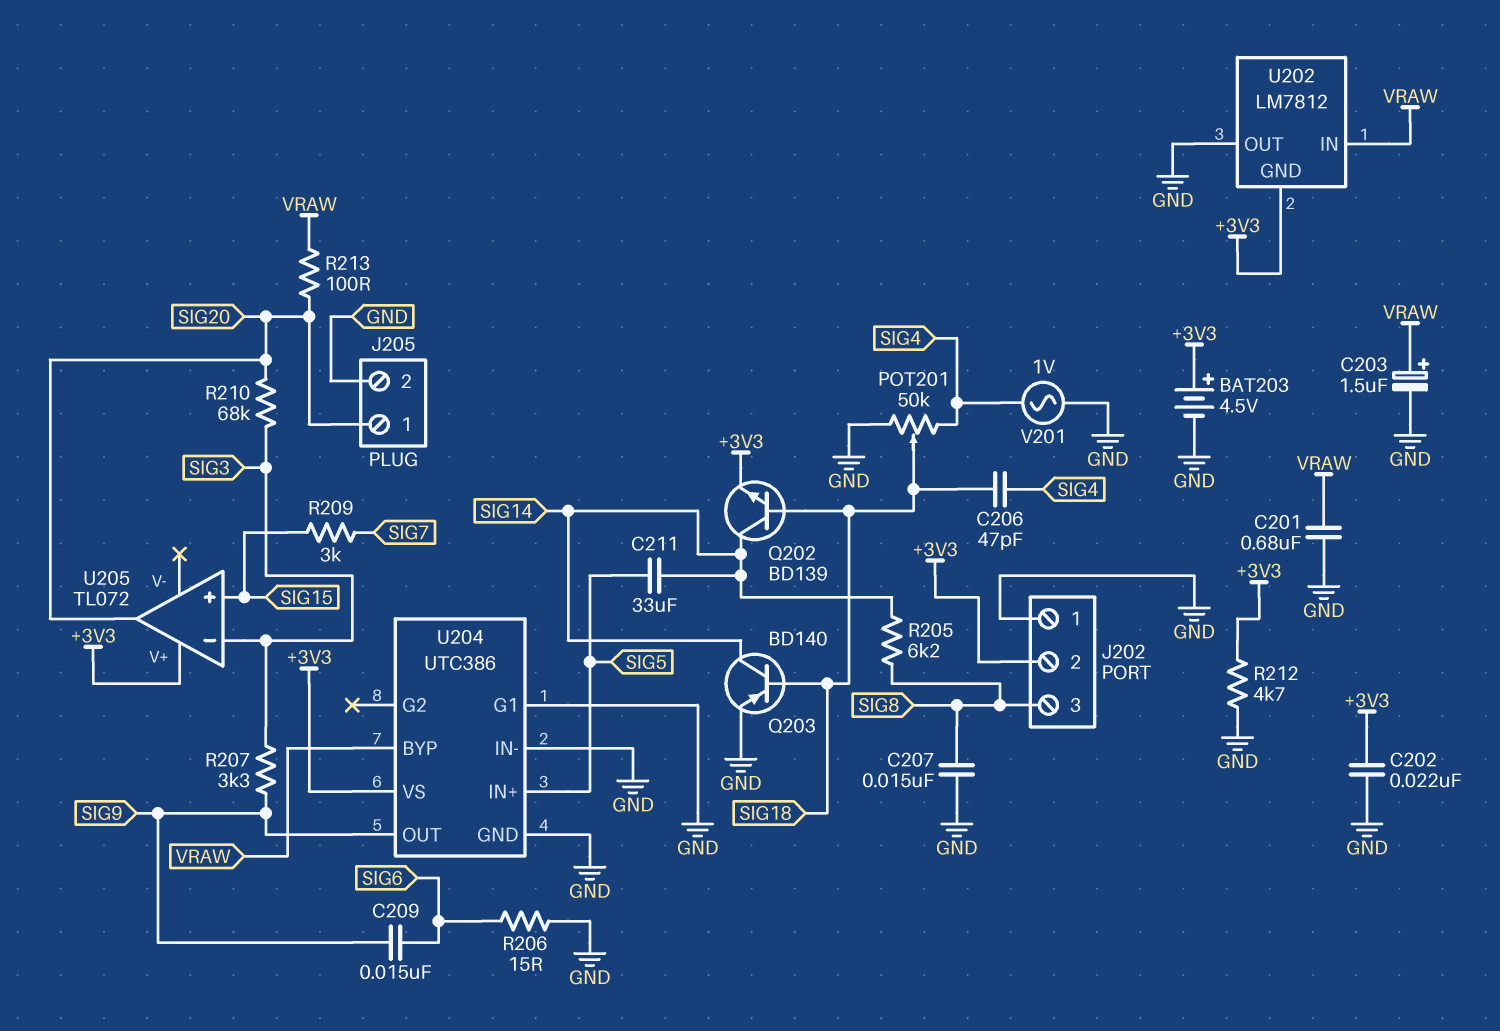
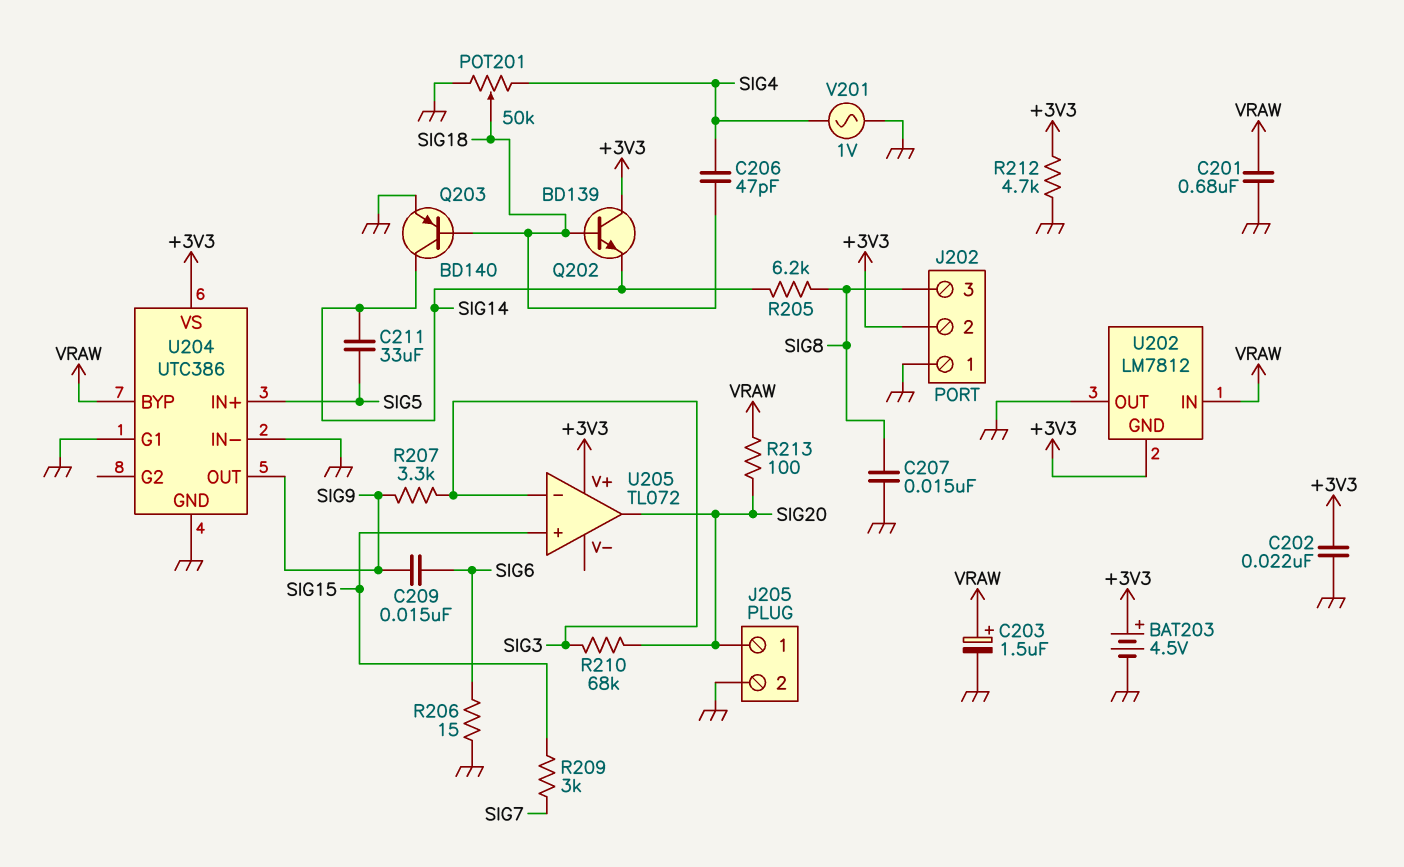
Q202: NPN BD139 (B SIG18, C SIG14, E +3V3) -> NPN BD139 (B SIG18, C +3V3, E SIG14)

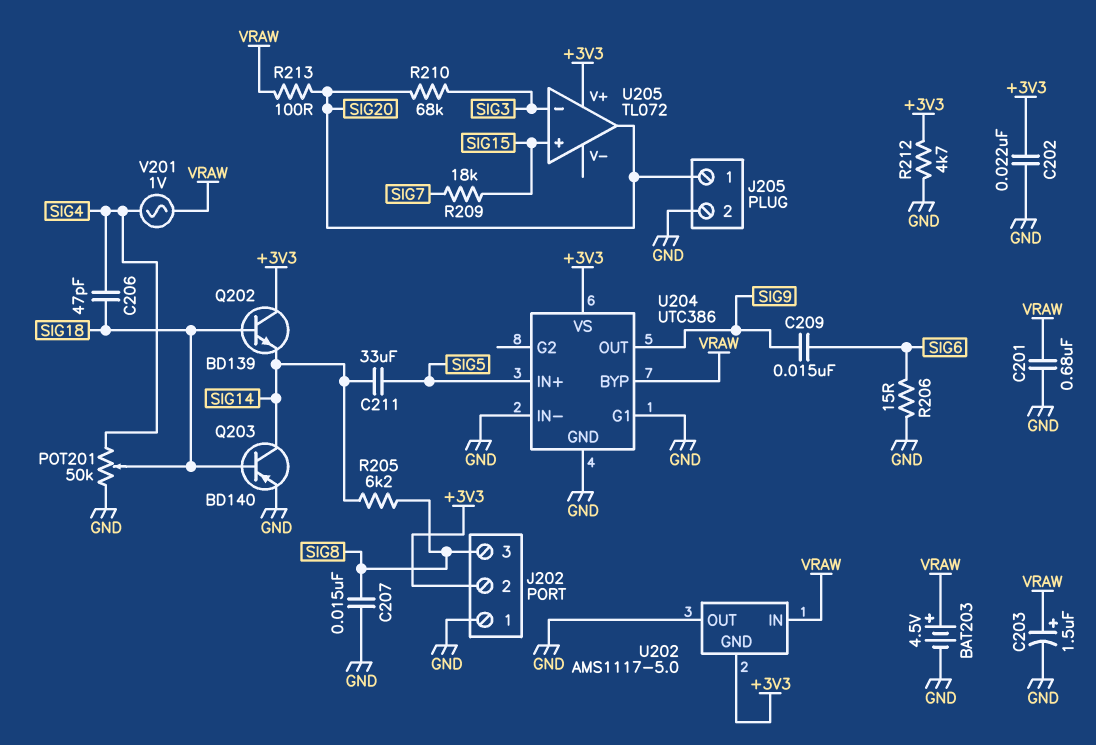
BAT203: 4.5V (plus +3V3, minus GND) -> 4.5V (plus VRAW, minus GND)
R207: 3.3k (SIG3, SIG9) -> none
R209: 3k (SIG7, SIG15) -> 18k (SIG7, SIG15)
U202: LM7812 -> AMS1117-5.0
V201: AC 1V (GND, SIG4) -> AC 1V (SIG4, VRAW)

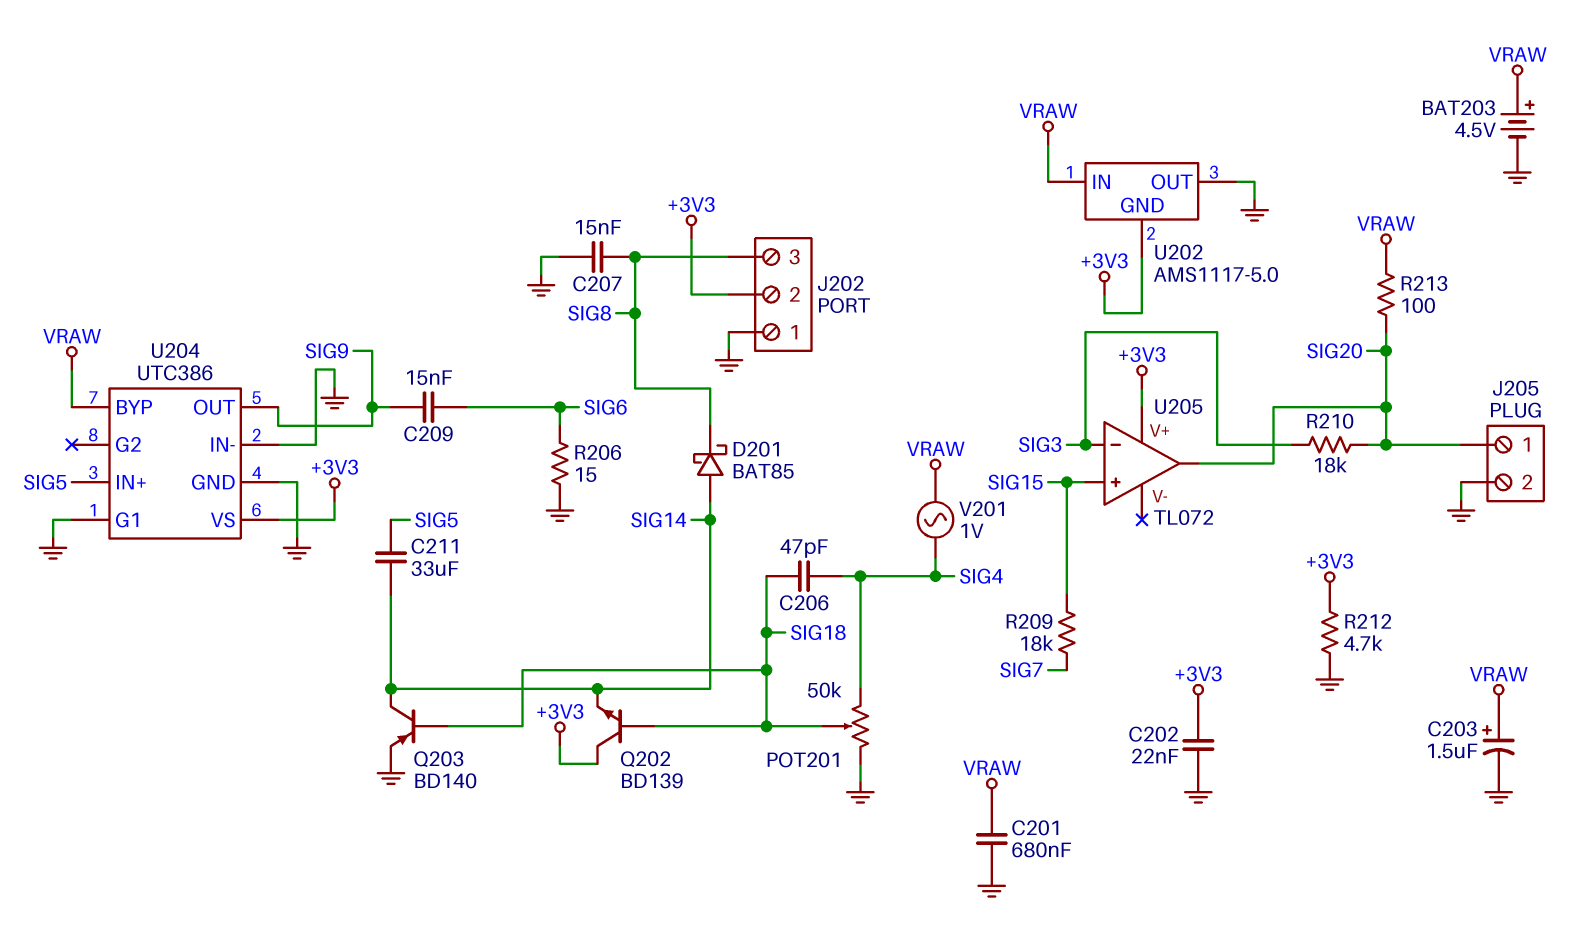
D201: none -> schottky BAT85 (A SIG14, K SIG8)
R205: 6.2k (SIG8, SIG14) -> none
R210: 68k (SIG3, SIG20) -> 18k (SIG3, SIG20)

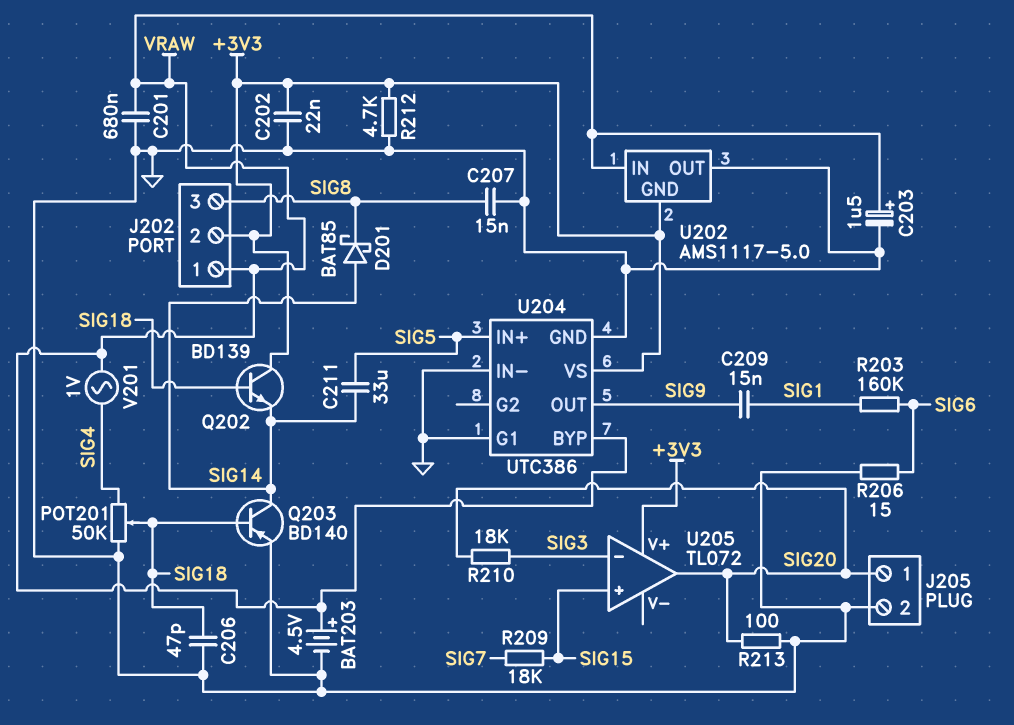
C206: 47pF (SIG4, SIG18) -> 47pF (GND, SIG18)
C209: 15nF (SIG6, SIG9) -> 15nF (SIG1, SIG9)
J202 pin 1: GND -> VRAW
R203: none -> 160k (SIG1, SIG6)
R213: 100 (SIG20, VRAW) -> 100 (GND, SIG20)

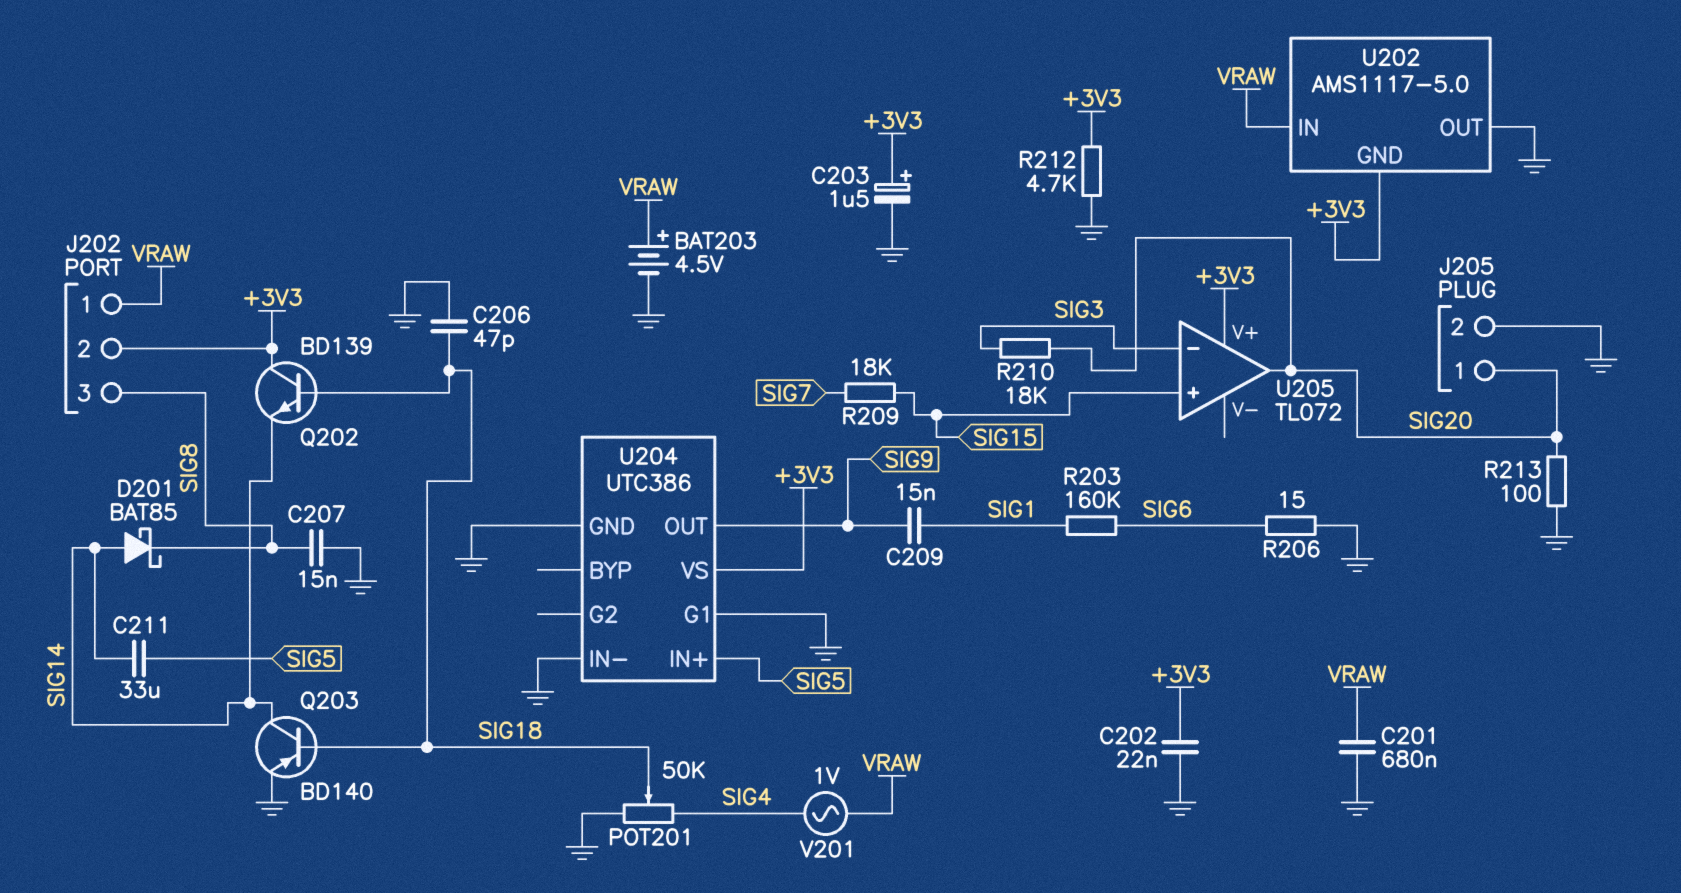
C203: 1.5uF (plus VRAW, minus GND) -> 1.5uF (plus +3V3, minus GND)
U204 pin BYP: VRAW -> none

